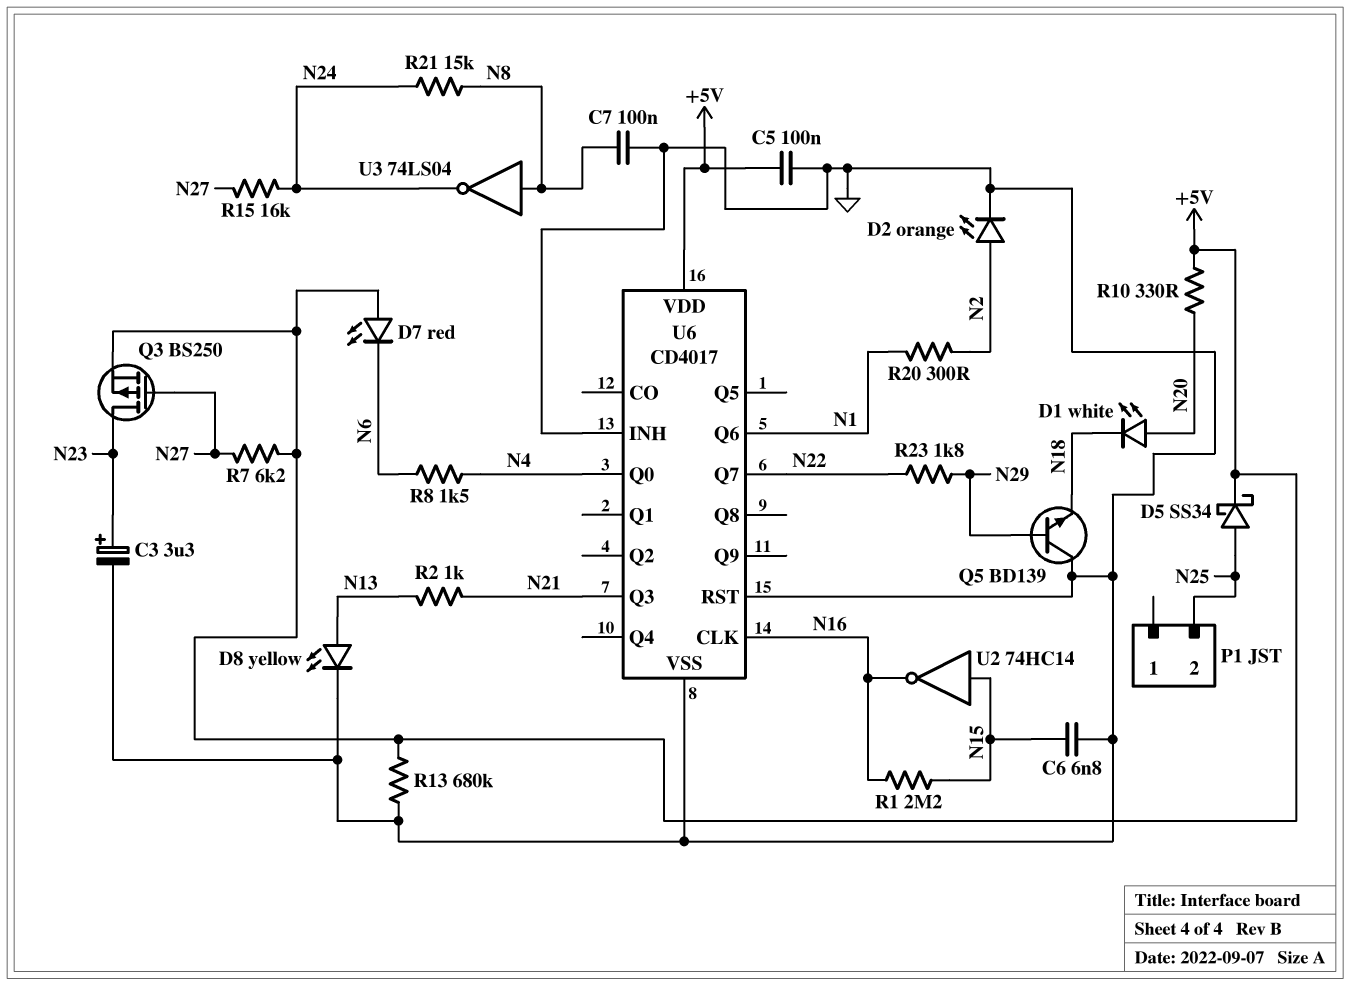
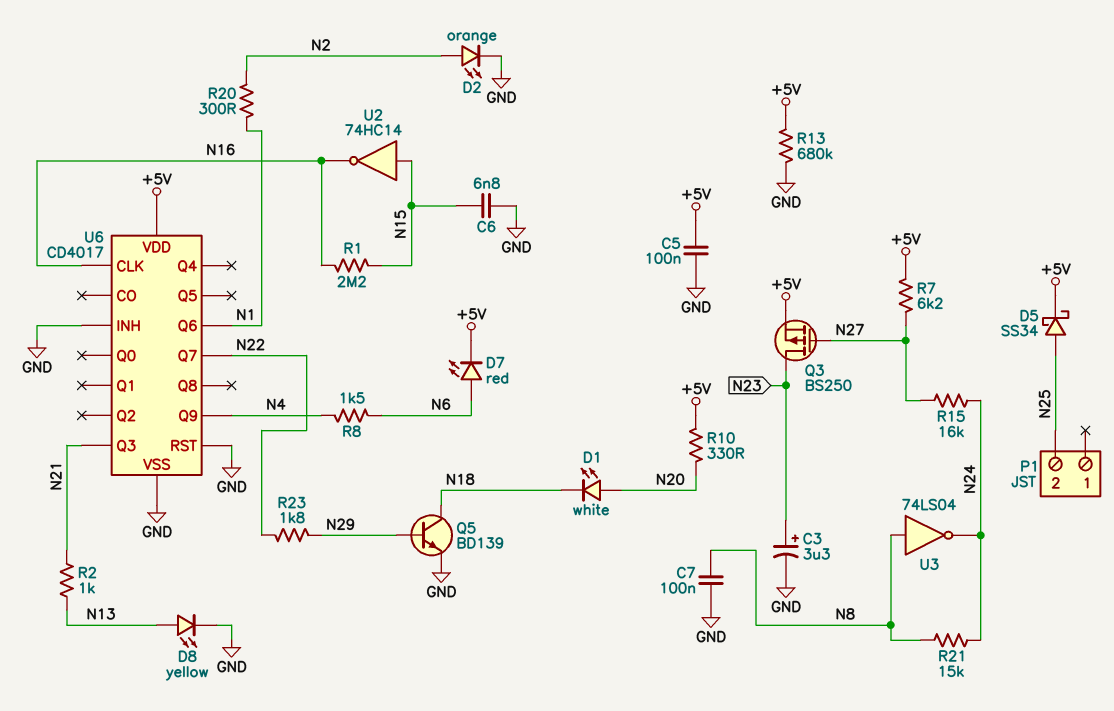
D7: LED red (A +5V, K N6) -> LED red (A N6, K +5V)
Q5: NPN BD139 (B N29, C GND, E N18) -> NPN BD139 (B N29, C N18, E GND)
U6 pin Q0: N4 -> none
U6 pin Q9: none -> N4

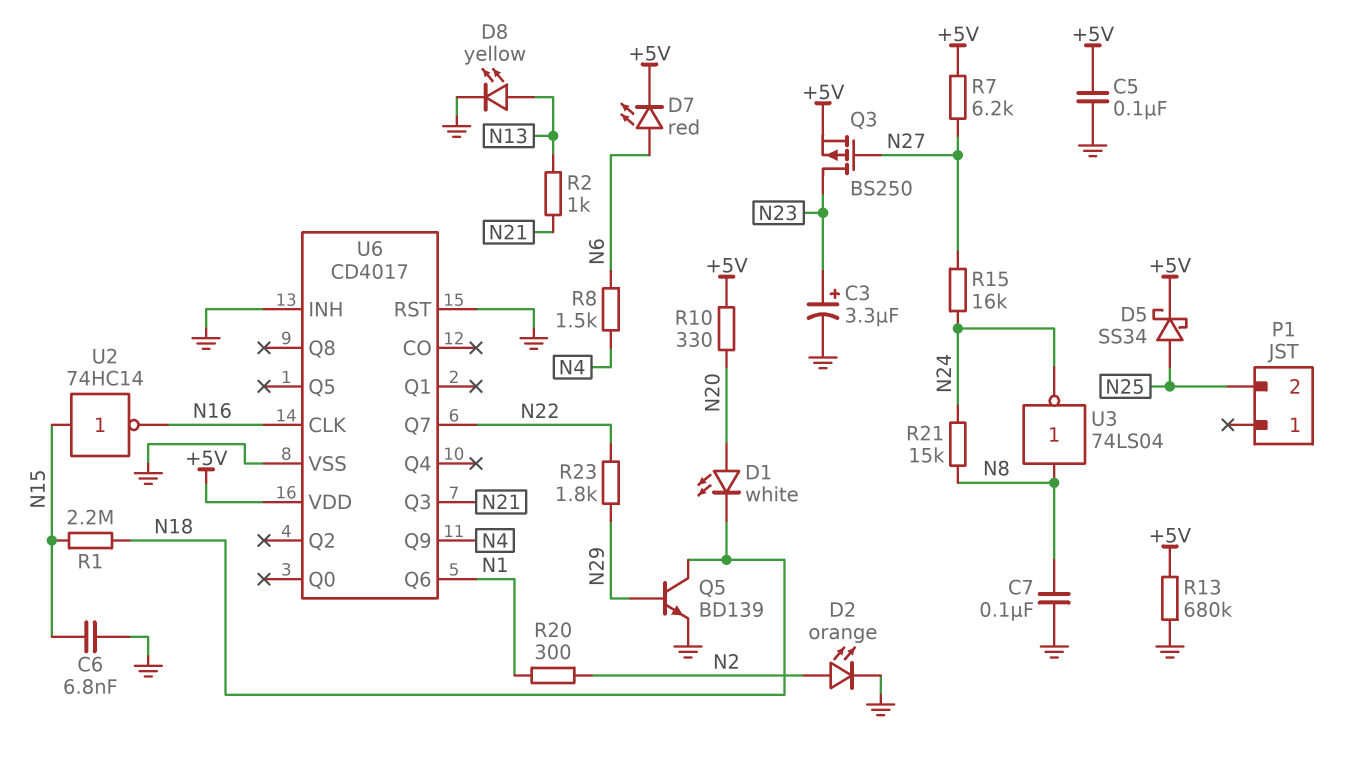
R1: 2.2M (N15, N16) -> 2.2M (N15, N18)

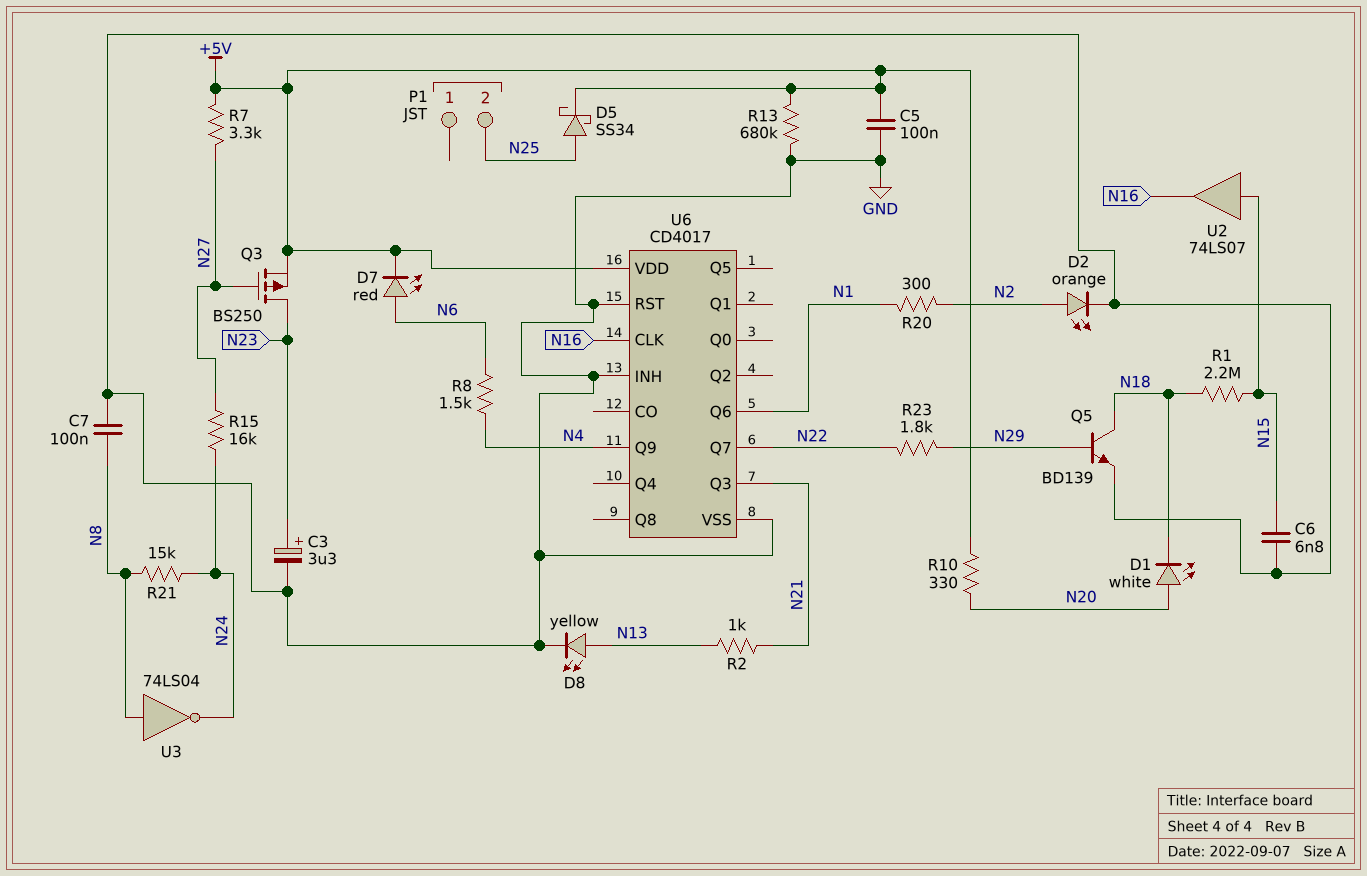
R7: 6.2k (+5V, N27) -> 3.3k (+5V, N27)
U2: NOT 74HC14 (in N15, out N16) -> buffer 74LS07 (in N15, out N16)

